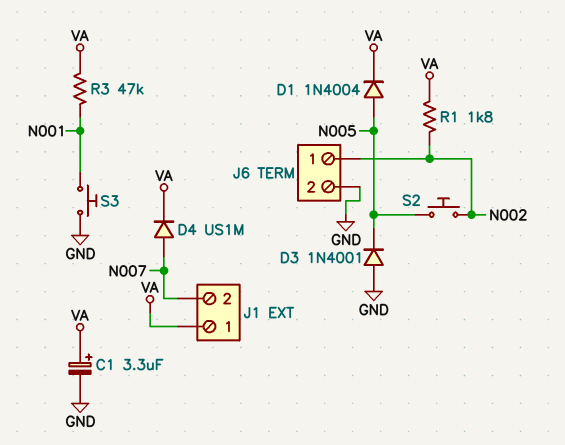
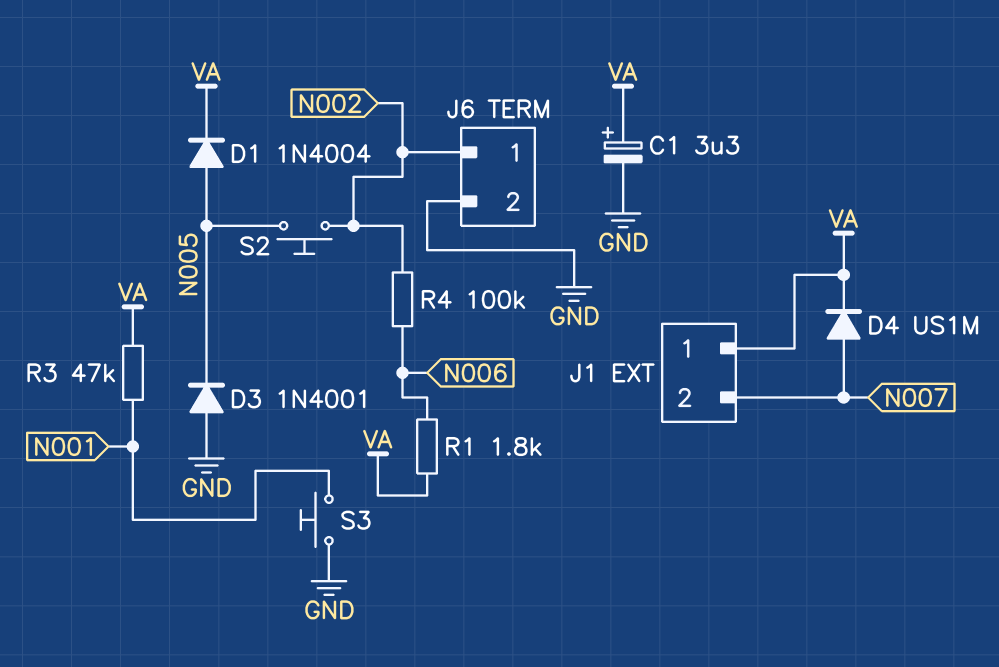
R1: 1.8k (N002, VA) -> 1.8k (N006, VA)
R4: none -> 100k (N002, N006)

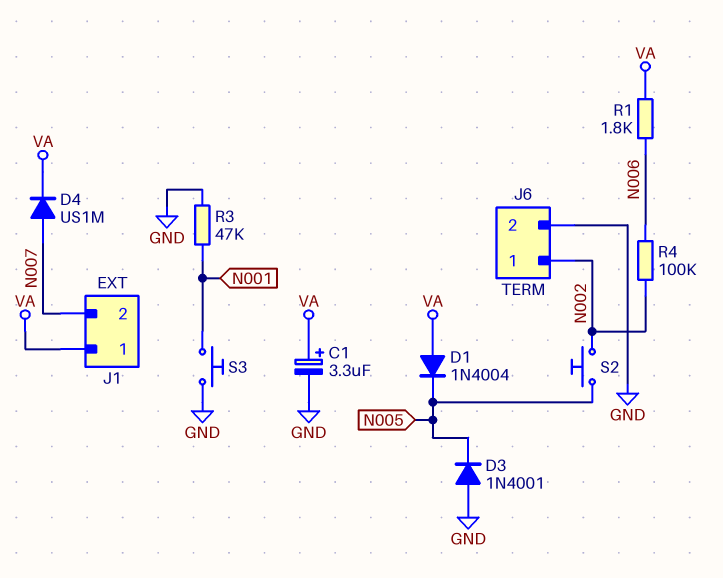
D1: diode 1N4004 (A N005, K VA) -> diode 1N4004 (A VA, K N005)
R3: 47k (N001, VA) -> 47k (GND, N001)

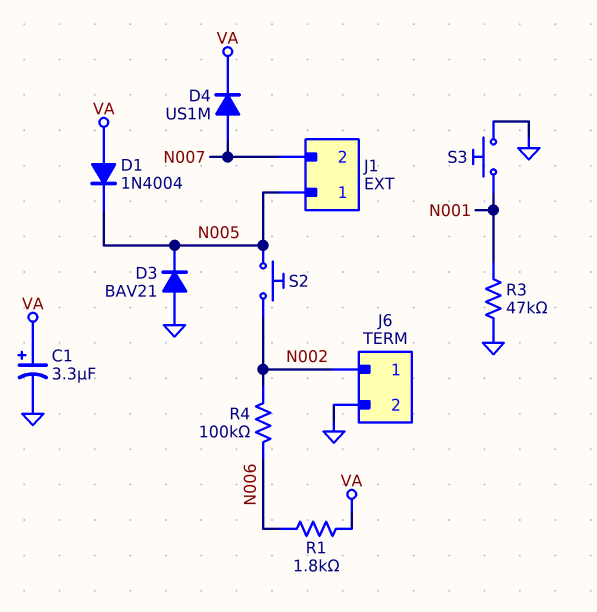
D3: diode 1N4001 (A GND, K N005) -> diode BAV21 (A GND, K N005)
J1 pin 1: VA -> N005

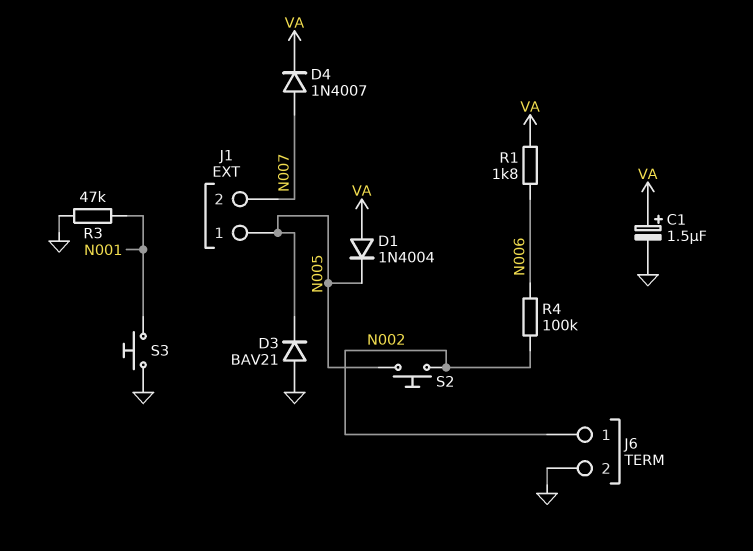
C1: 3.3uF (plus VA, minus GND) -> 1.5uF (plus VA, minus GND)
D4: diode US1M (A N007, K VA) -> diode 1N4007 (A N007, K VA)

